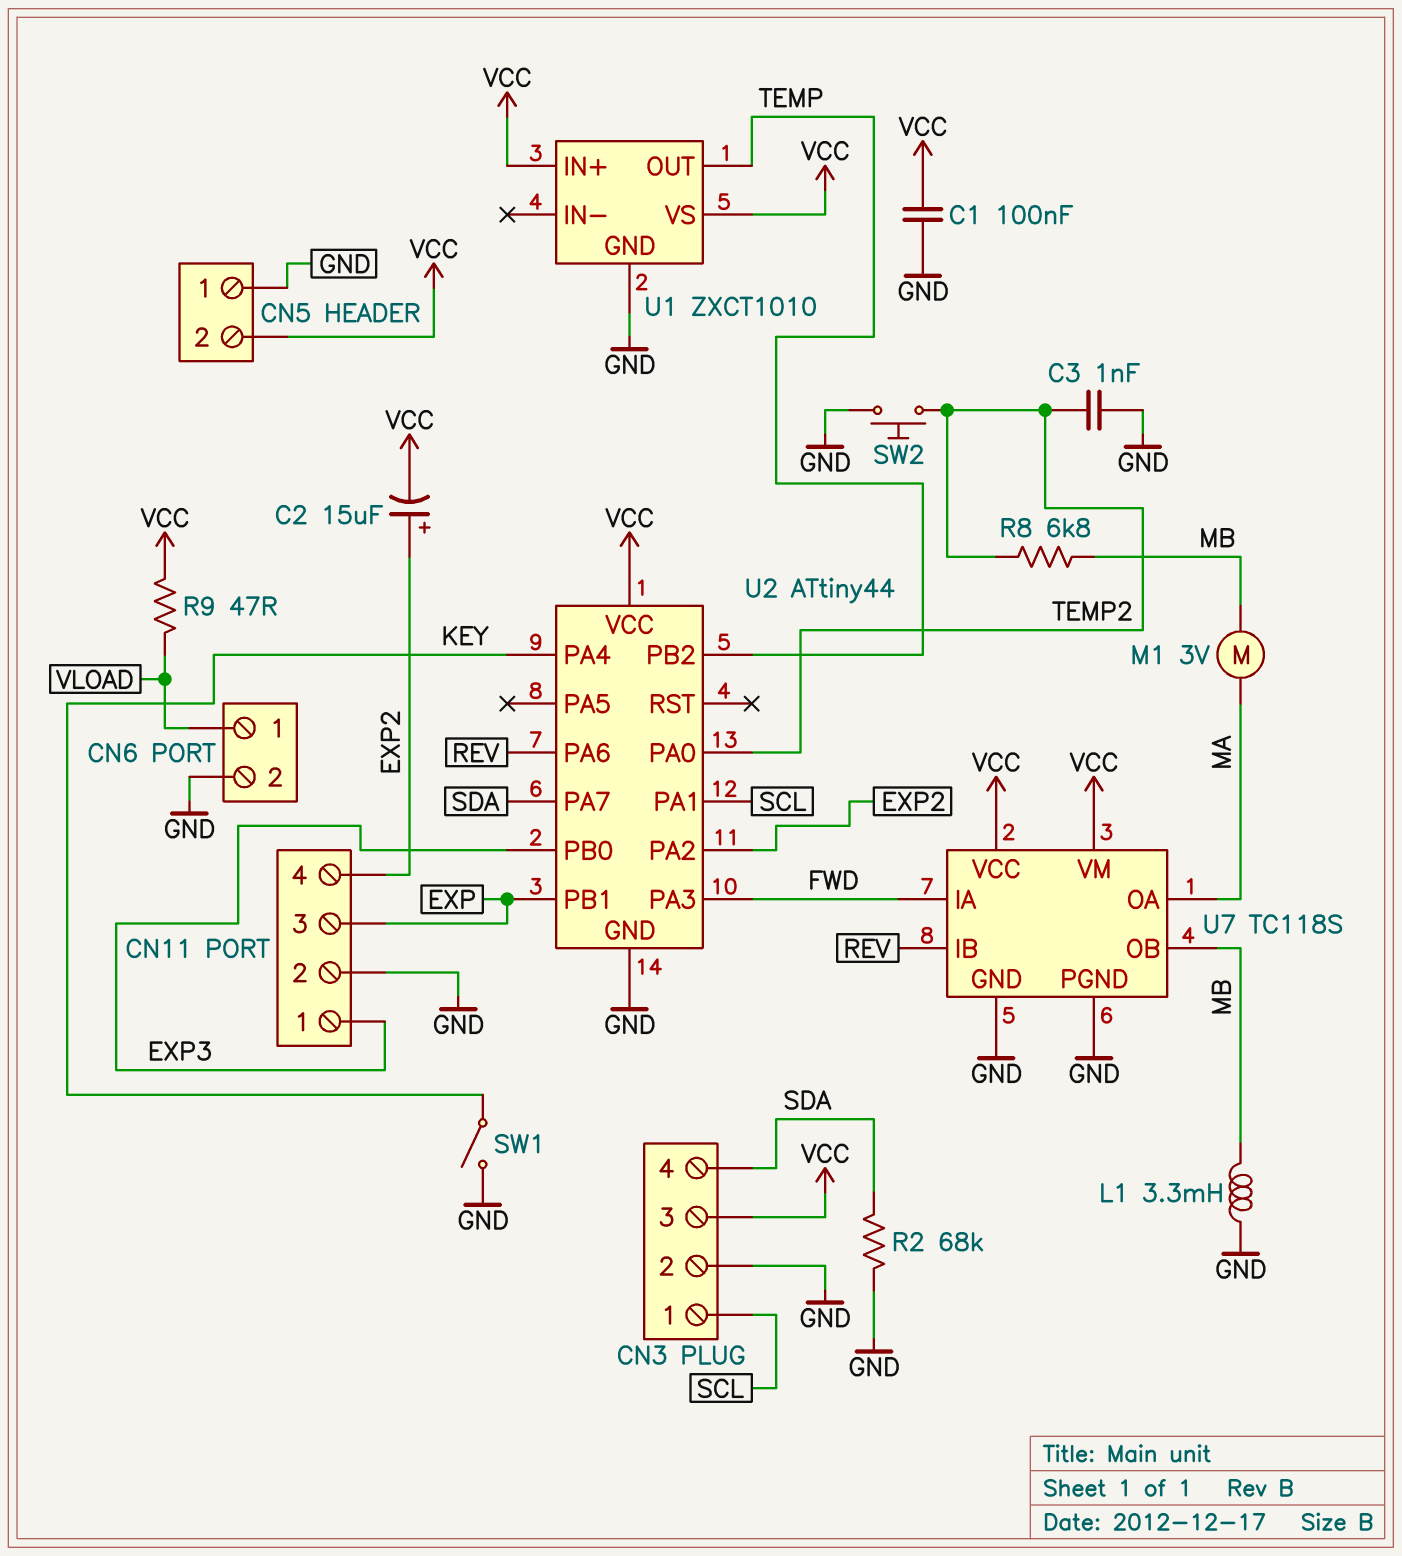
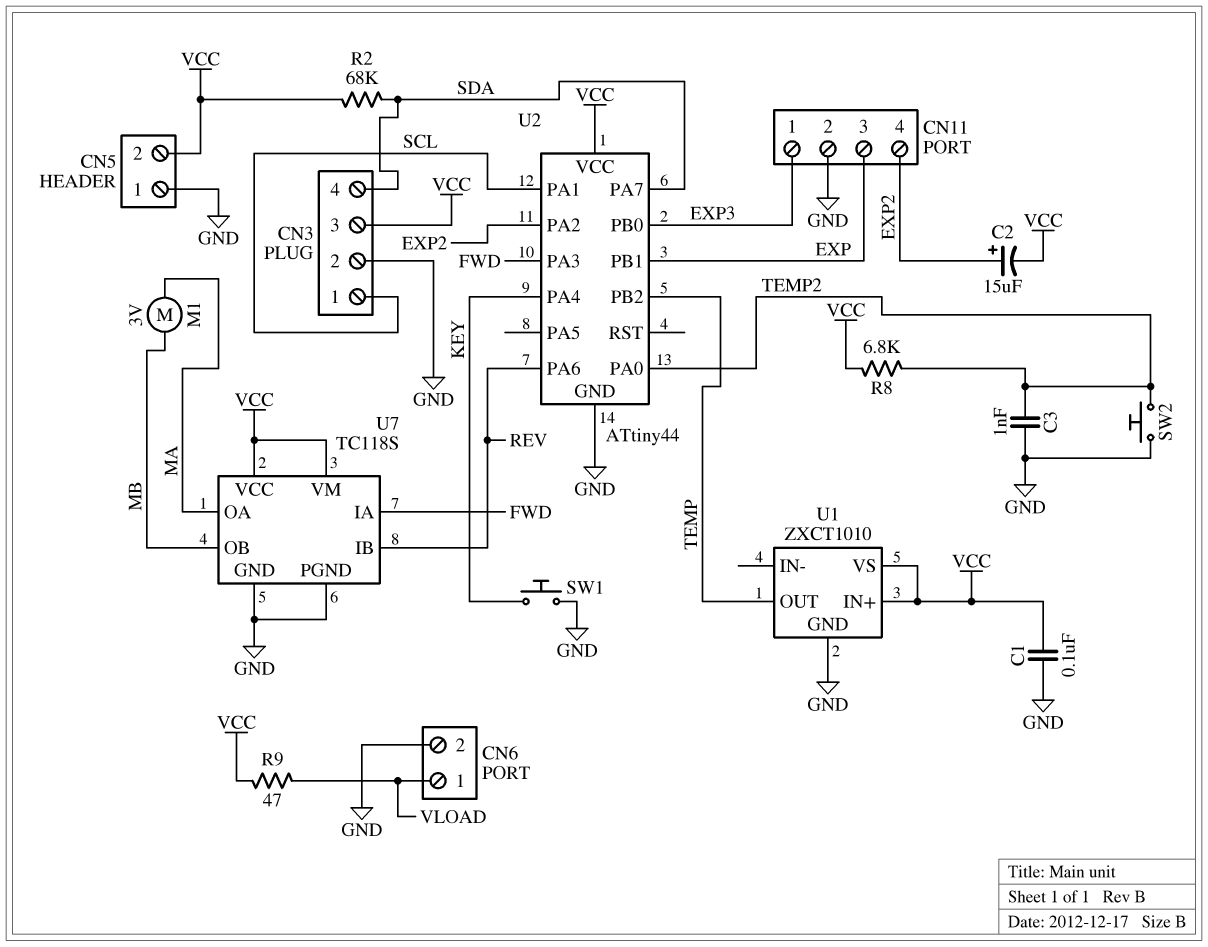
L1: 3.3mH (GND, MB) -> none
R2: 68k (GND, SDA) -> 68k (SDA, VCC)
R8: 6.8k (MB, TEMP2) -> 6.8k (TEMP2, VCC)
SW1: switch (GND, KEY) -> button (GND, KEY)

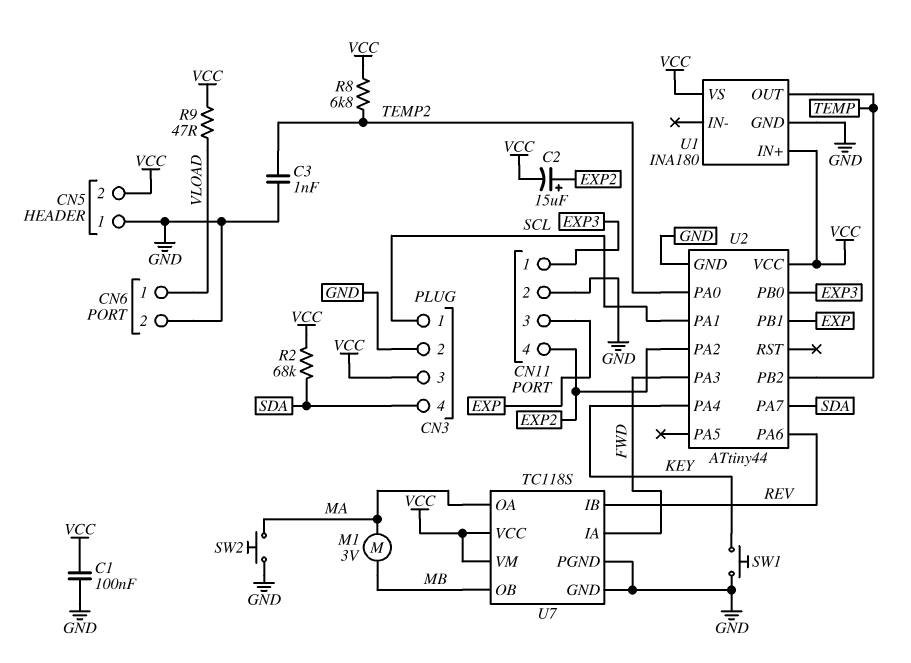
SW2: button (GND, TEMP2) -> button (GND, MA)
U1: ZXCT1010 -> INA180

